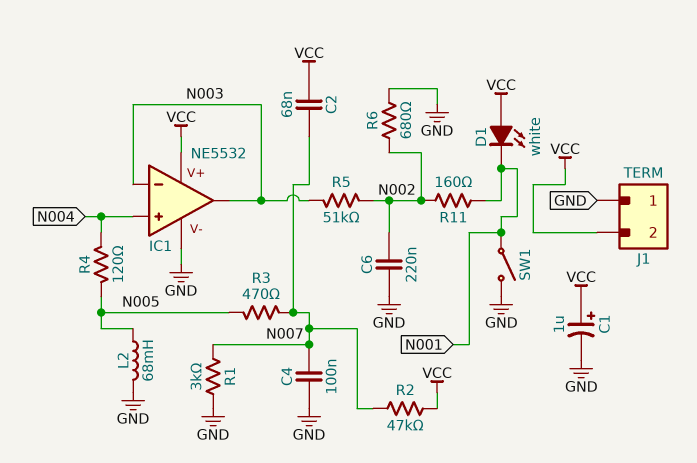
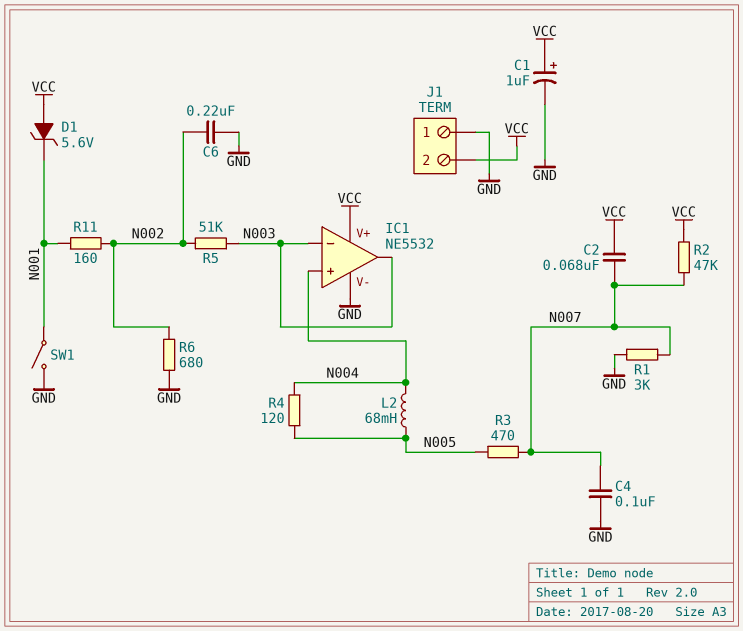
D1: LED white (A VCC, K N001) -> zener 5.6V (A VCC, K N001)
L2: 68mH (GND, N005) -> 68mH (N004, N005)

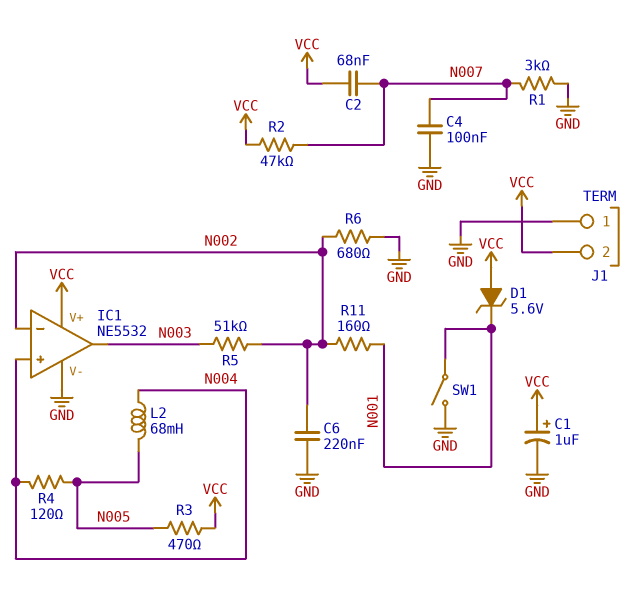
IC1 pin in-: N003 -> N002
R3: 470 (N005, N007) -> 470 (N005, VCC)

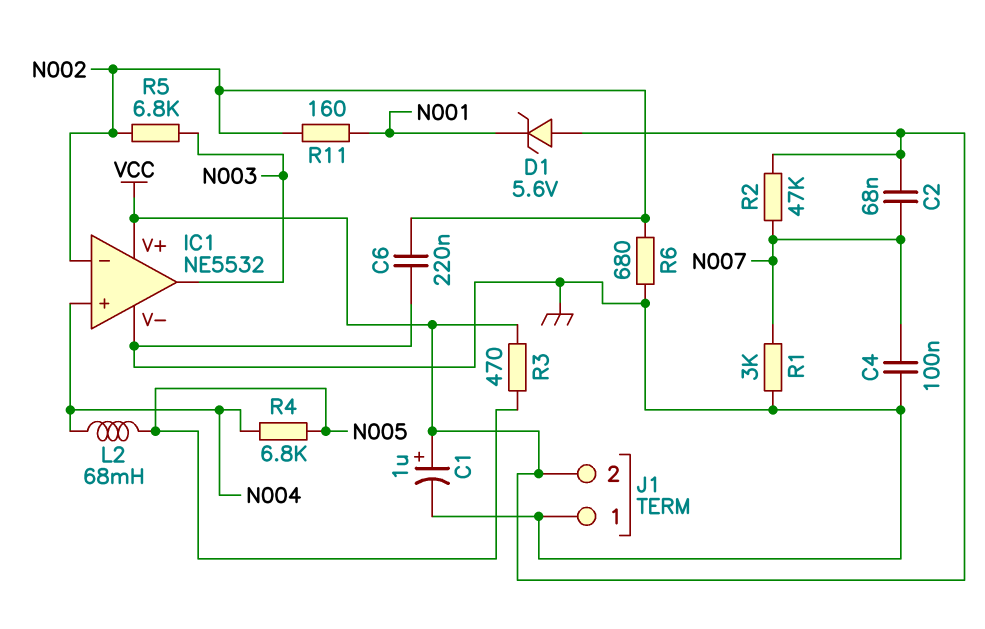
R4: 120 (N004, N005) -> 6.8k (N004, N005)
R5: 51k (N002, N003) -> 6.8k (N002, N003)
SW1: switch (GND, N001) -> none

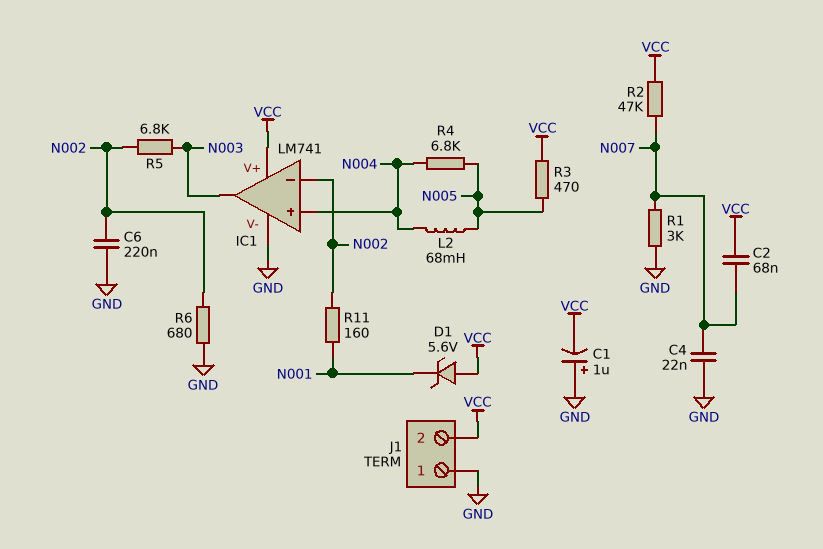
C1: 1uF (plus VCC, minus GND) -> 1uF (plus GND, minus VCC)
C4: 100nF (GND, N007) -> 22nF (GND, N007)
IC1: NE5532 -> LM741

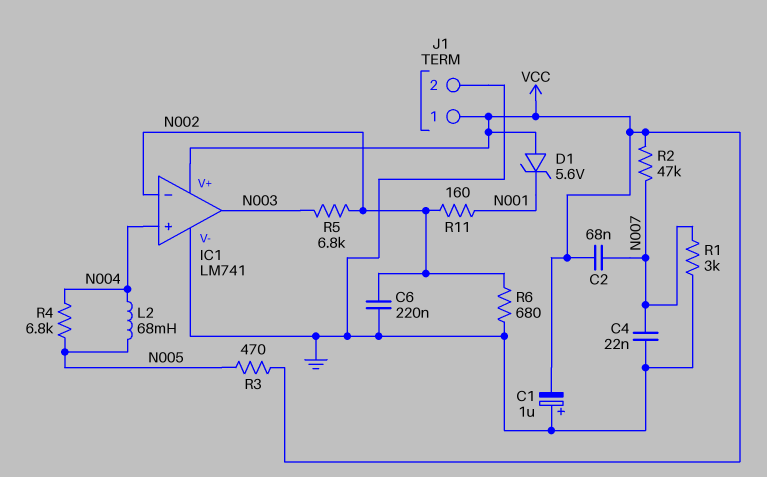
J1 pin 1: GND -> VCC
J1 pin 2: VCC -> GND

